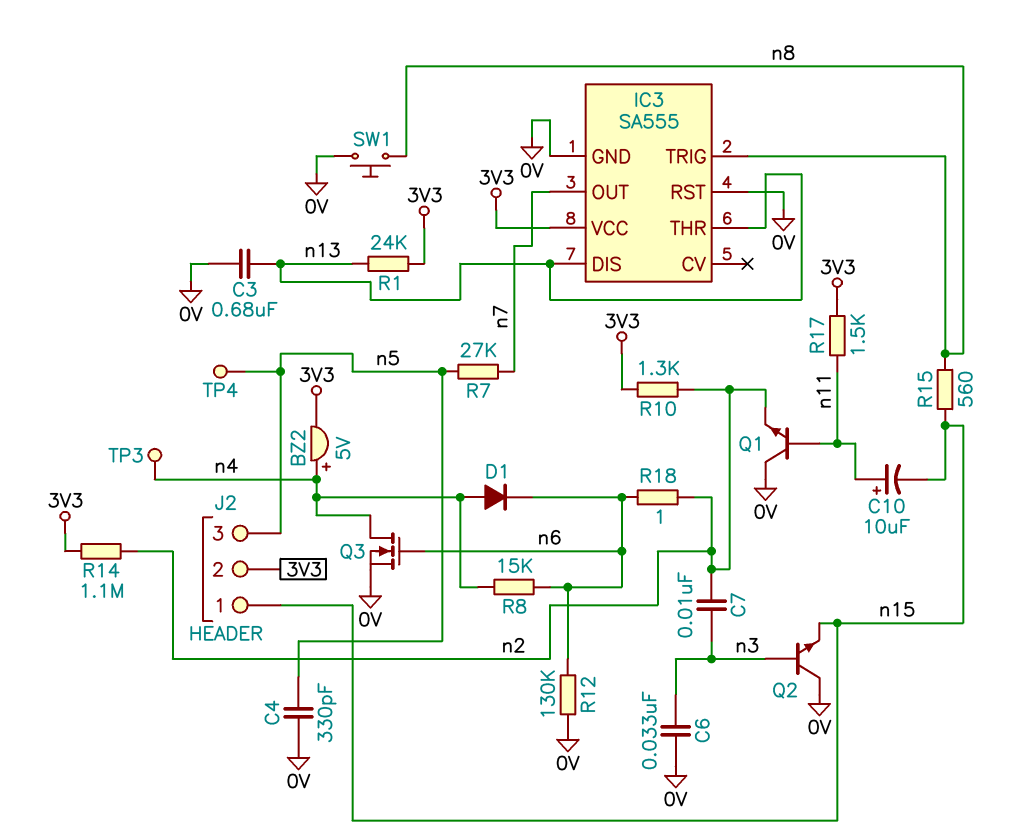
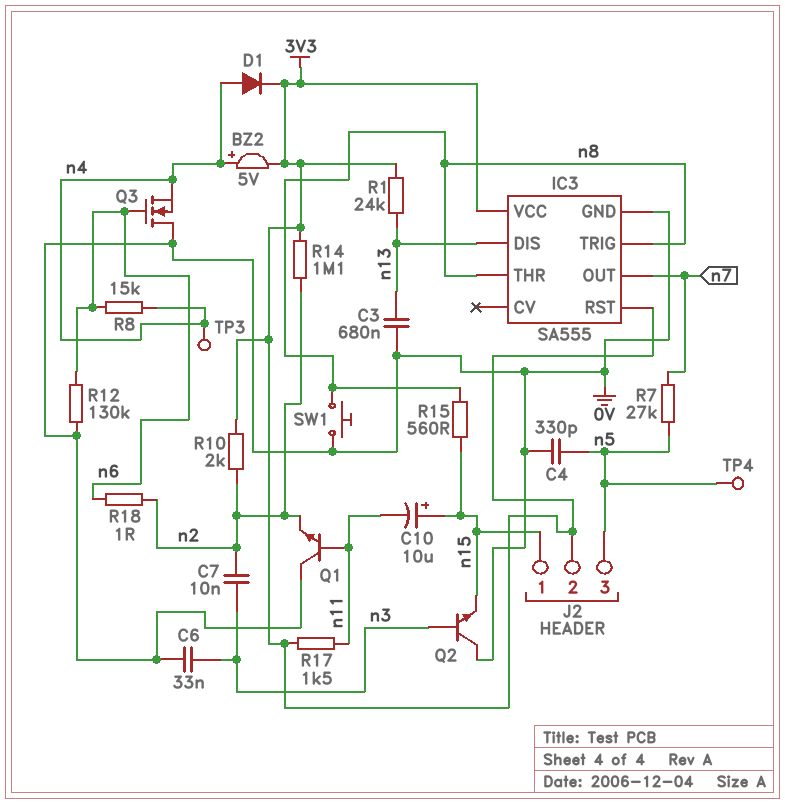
C10: 10uF (plus n11, minus n15) -> 10uF (plus n15, minus n11)
D1: diode (A n4, K n6) -> diode (A n4, K 3V3)
IC3 pin RST: 0V -> 3V3
IC3 pin THR: n13 -> n8
Q3: NMOS (G n6, D n4, S 0V) -> NMOS (G n6, D 0V, S n4)
R10: 1.3k (3V3, n2) -> 2k (3V3, n2)

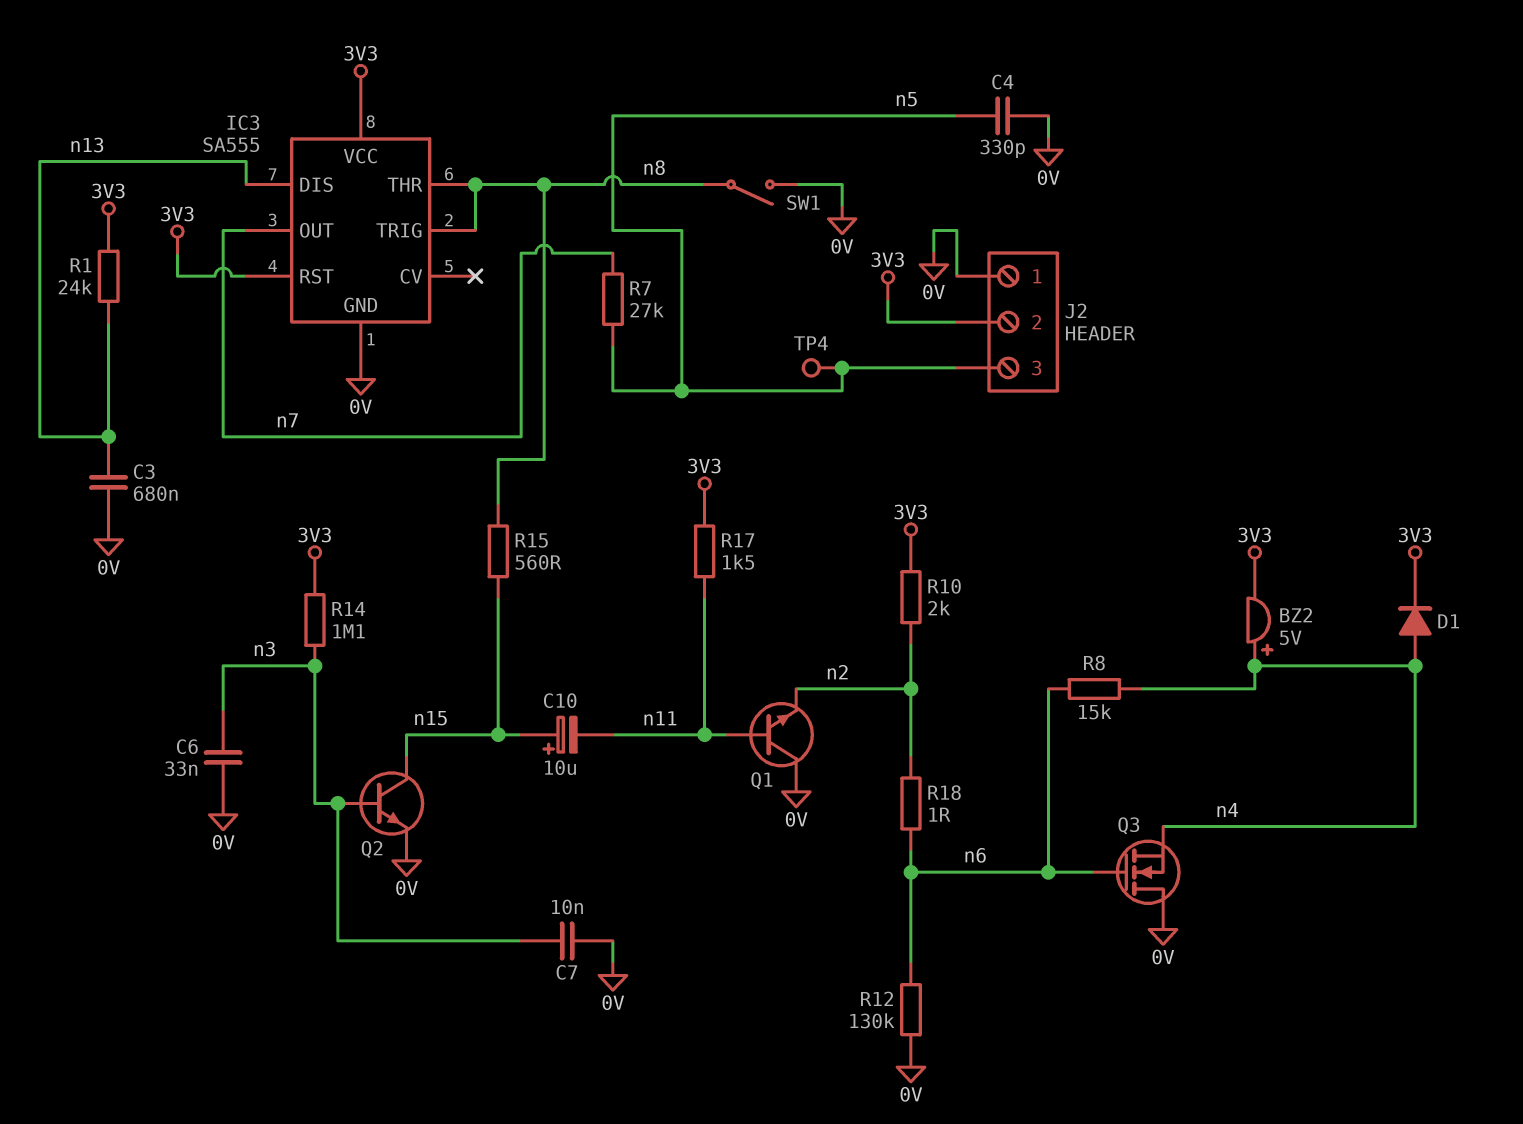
C7: 10nF (n2, n3) -> 10nF (0V, n3)
J2 pin 1: n15 -> 0V
Q2: NPN (B n3, C 0V, E n15) -> NPN (B n3, C n15, E 0V)
R14: 1.1M (3V3, n2) -> 1.1M (3V3, n3)
SW1: button (0V, n8) -> switch (0V, n8)
TP3: test point (n4) -> none

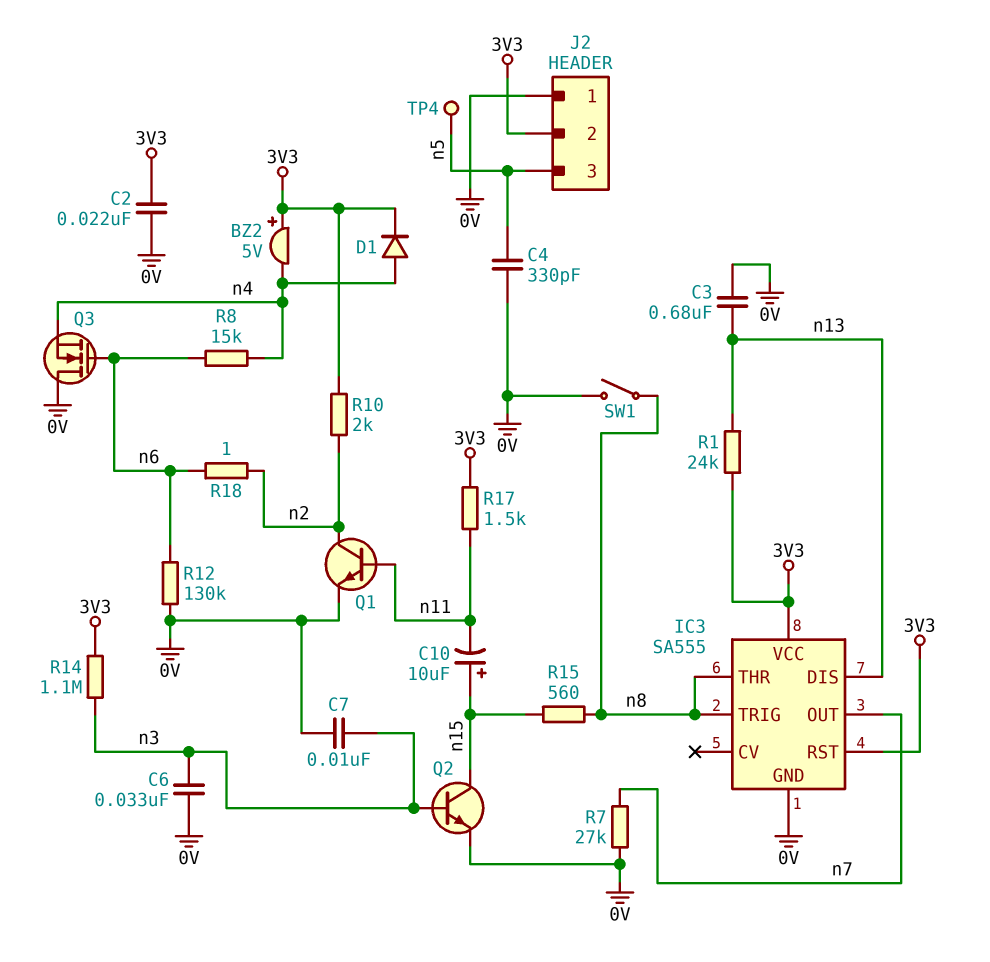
BZ2: buzzer 5V (plus n4, minus 3V3) -> buzzer 5V (plus 3V3, minus n4)
C2: none -> 22nF (0V, 3V3)
Q1: NPN (B n11, C 0V, E n2) -> NPN (B n11, C n2, E 0V)
R7: 27k (n5, n7) -> 27k (0V, n7)

